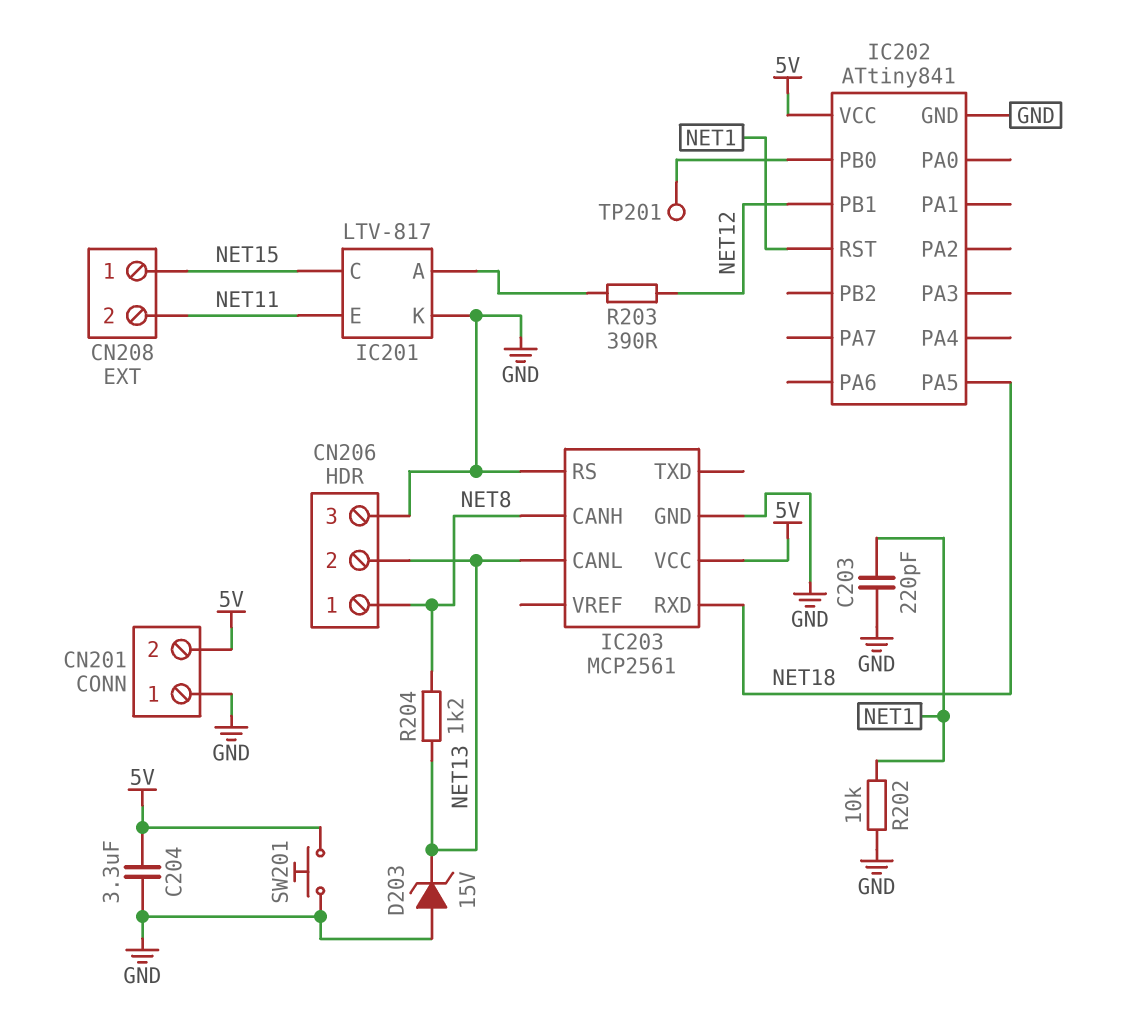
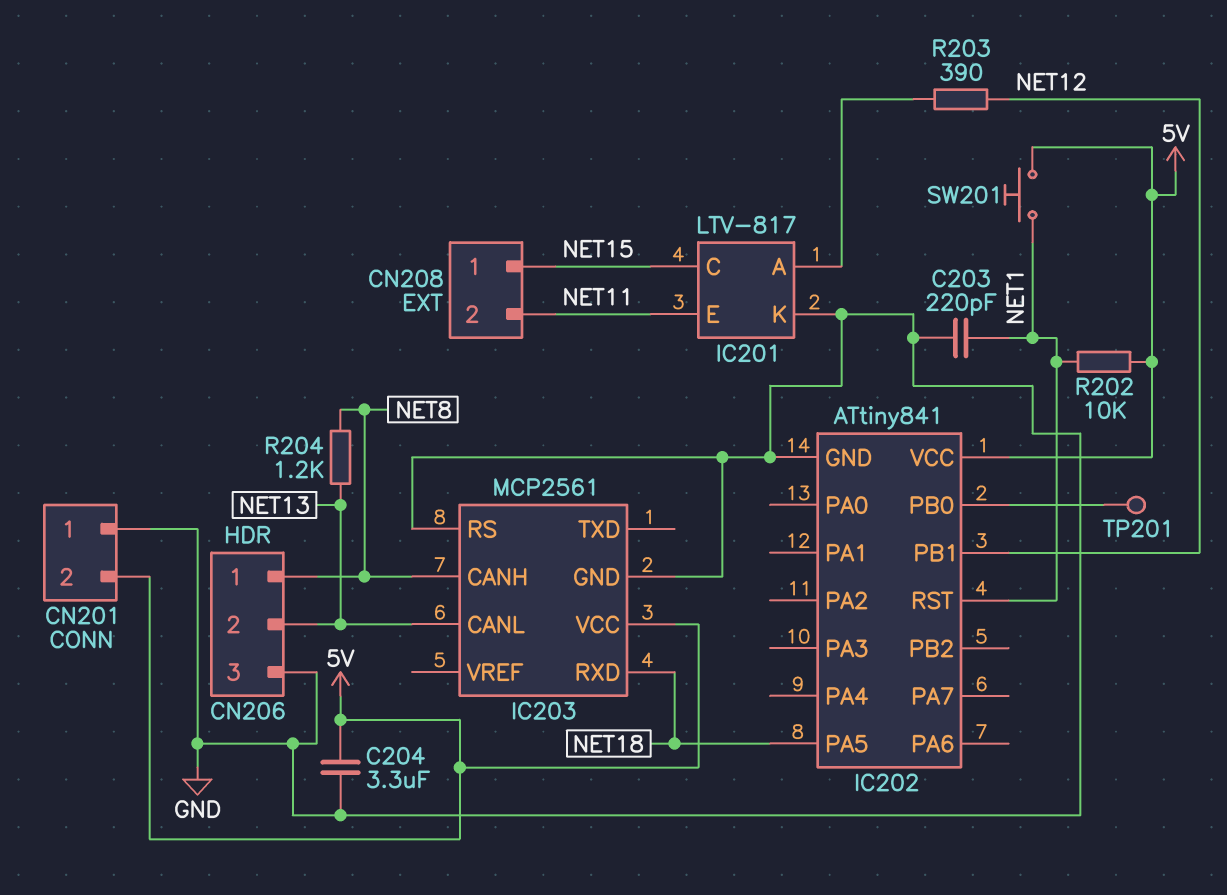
D203: zener 15V (A GND, K NET13) -> none
R202: 10k (GND, NET1) -> 10k (5V, NET1)
SW201: button (5V, GND) -> button (5V, NET1)

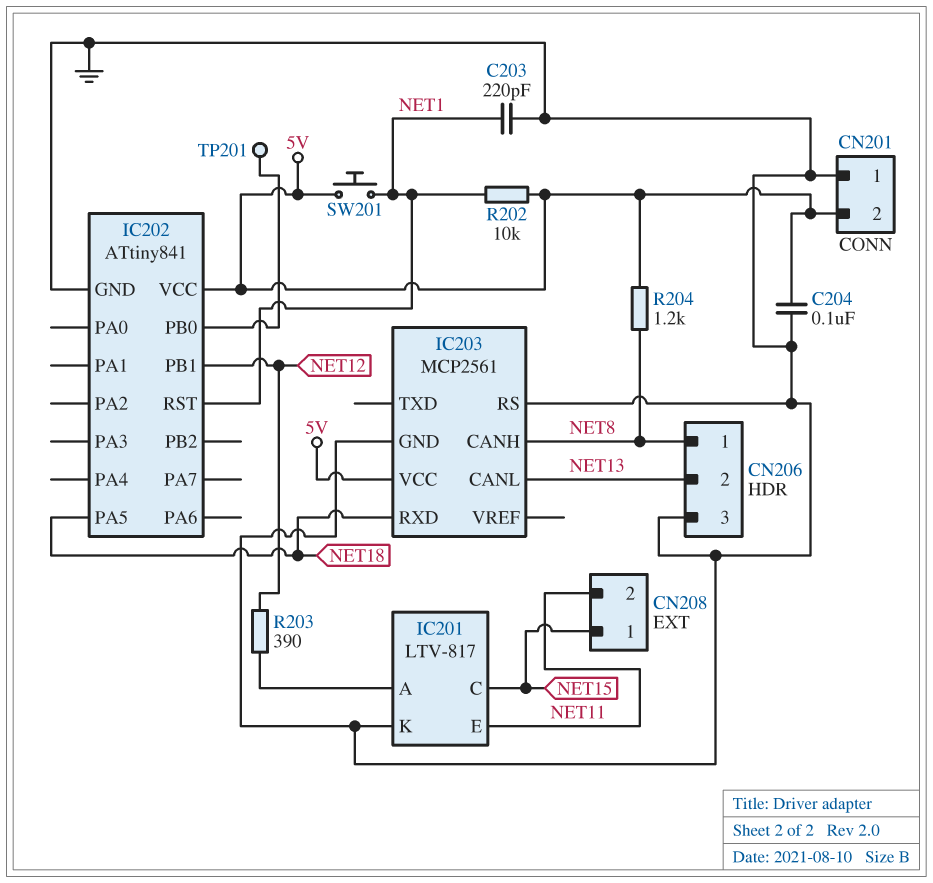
C204: 3.3uF (5V, GND) -> 100nF (5V, GND)
R204: 1.2k (NET8, NET13) -> 1.2k (5V, NET8)

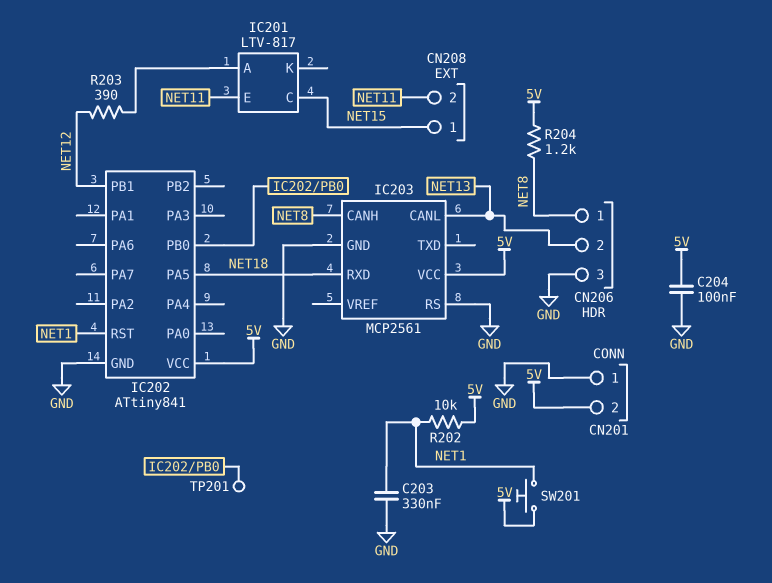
C203: 220pF (GND, NET1) -> 330nF (GND, NET1)
IC201 pin K: GND -> none

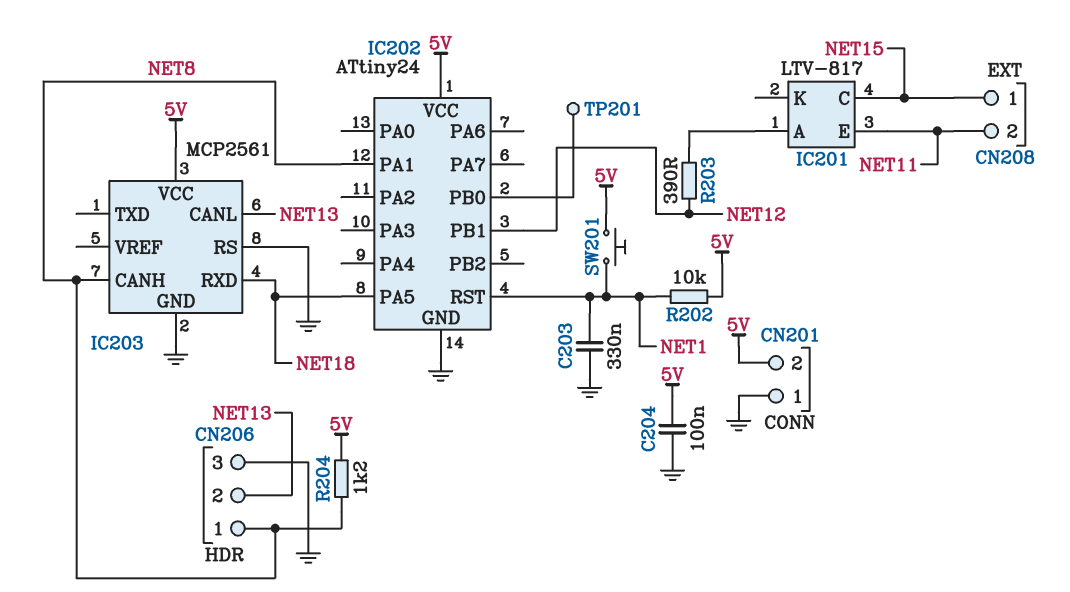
IC202: ATtiny841 -> ATtiny24
IC202 pin PA1: none -> NET8

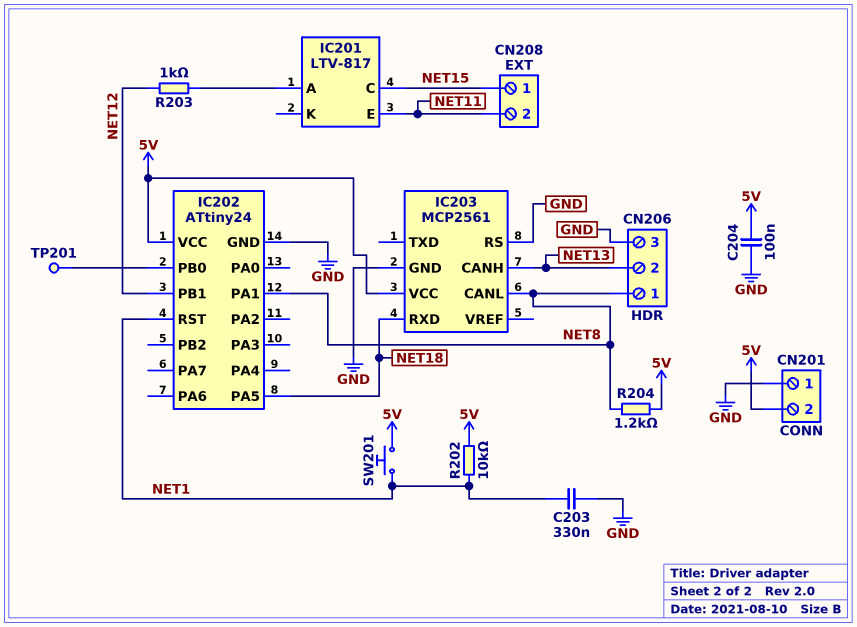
IC203 pin CANH: NET8 -> NET13
IC203 pin CANL: NET13 -> NET8
R203: 390 (IC201/A, NET12) -> 1k (IC201/A, NET12)

